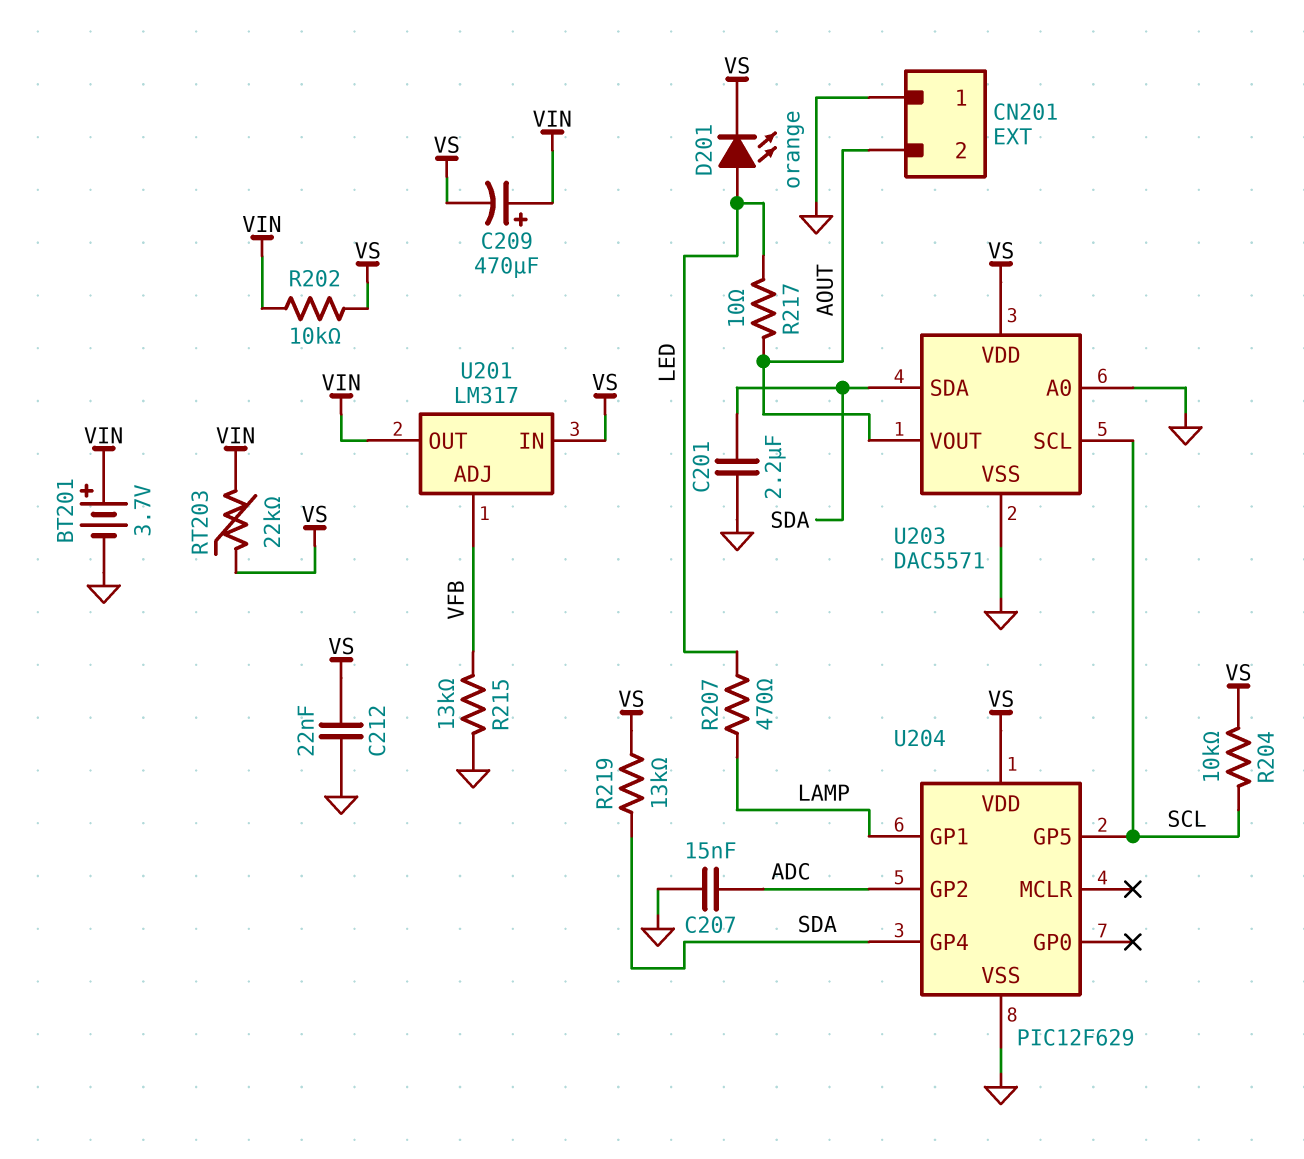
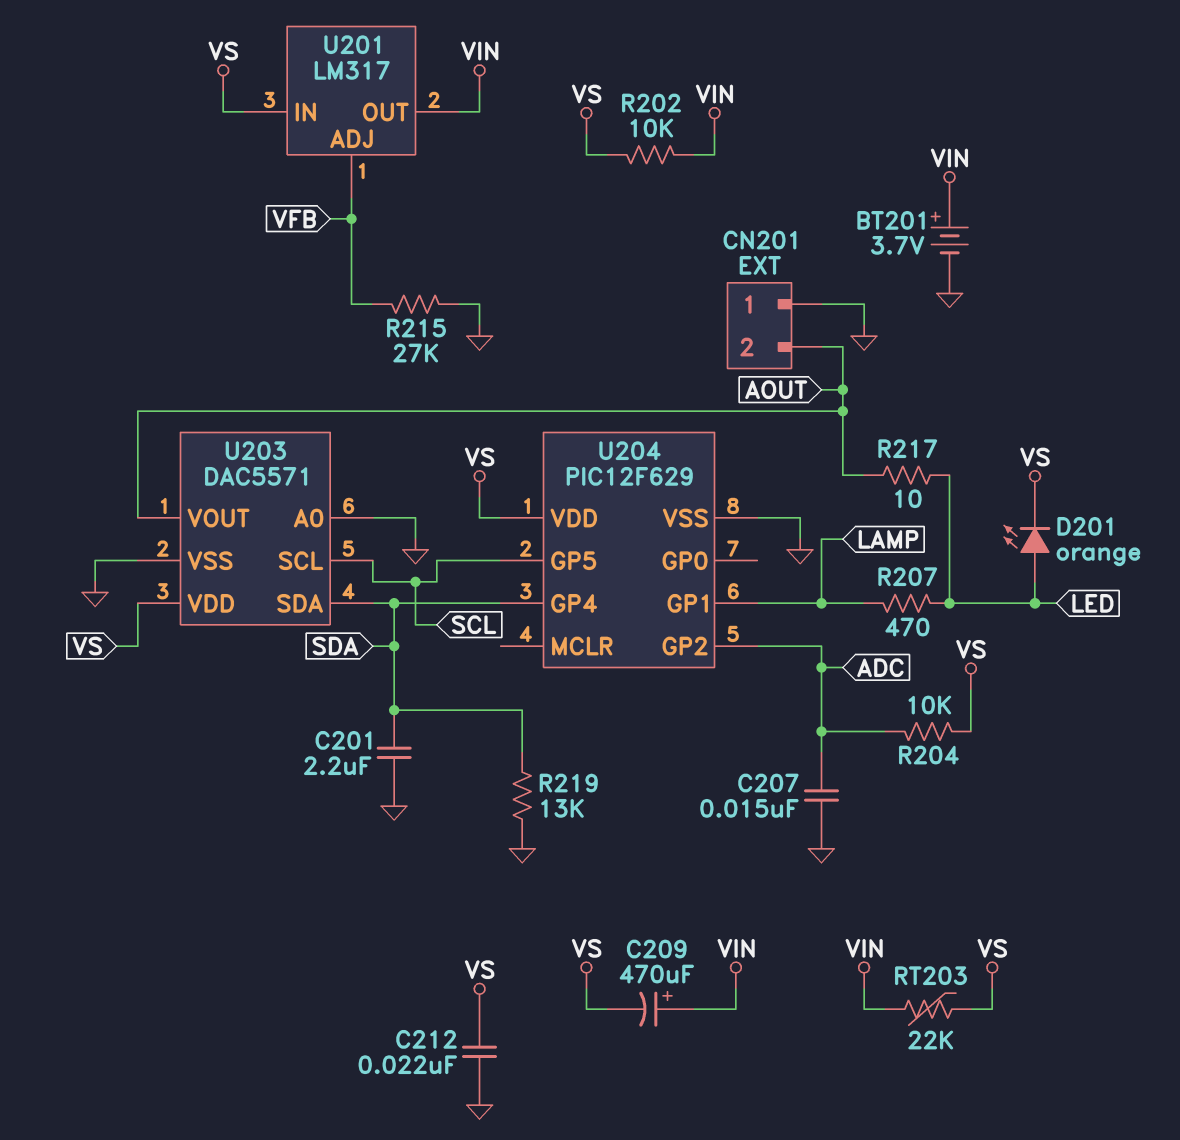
R204: 10k (SCL, VS) -> 10k (ADC, VS)
R215: 13k (GND, VFB) -> 27k (GND, VFB)
R219: 13k (SDA, VS) -> 13k (GND, SDA)

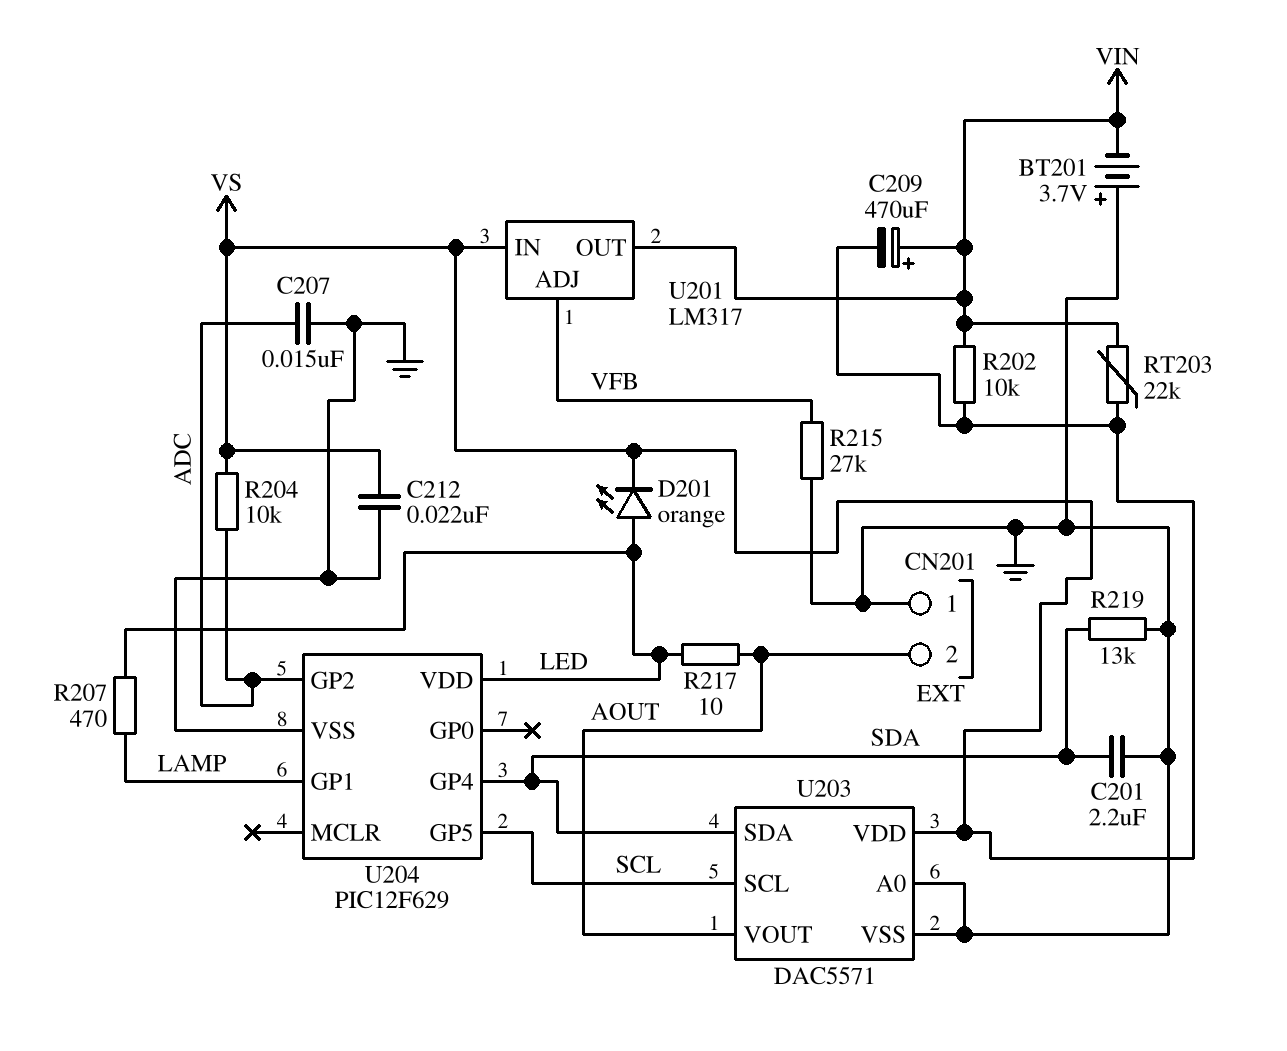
BT201: 3.7V (plus VIN, minus GND) -> 3.7V (plus GND, minus VIN)
U204 pin VDD: VS -> LED

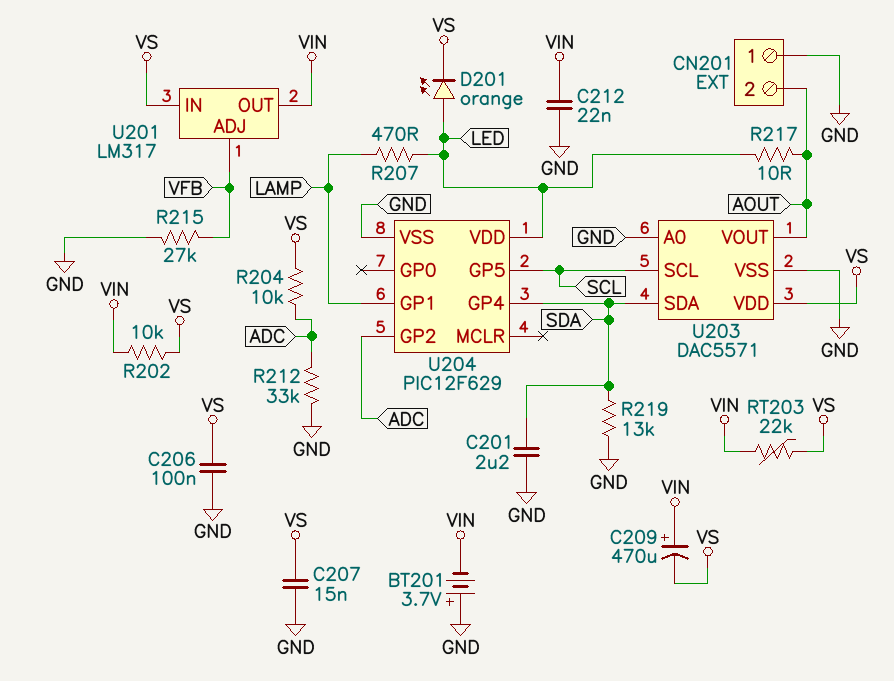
C206: none -> 100nF (GND, VS)
C207: 15nF (ADC, GND) -> 15nF (GND, VS)
C212: 22nF (GND, VS) -> 22nF (GND, VIN)
R212: none -> 33k (ADC, GND)

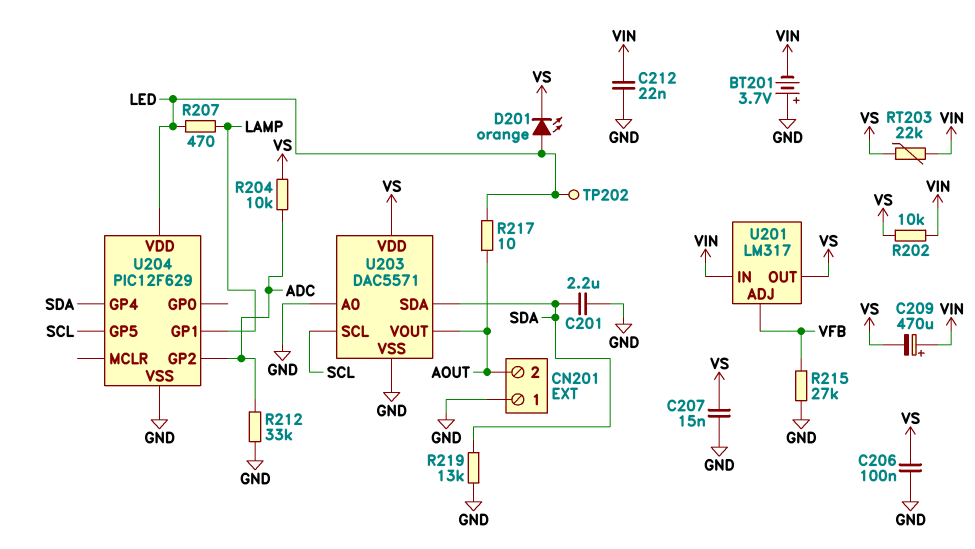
TP202: none -> test point (LED)
U201 pin IN: VS -> VIN
U201 pin OUT: VIN -> VS

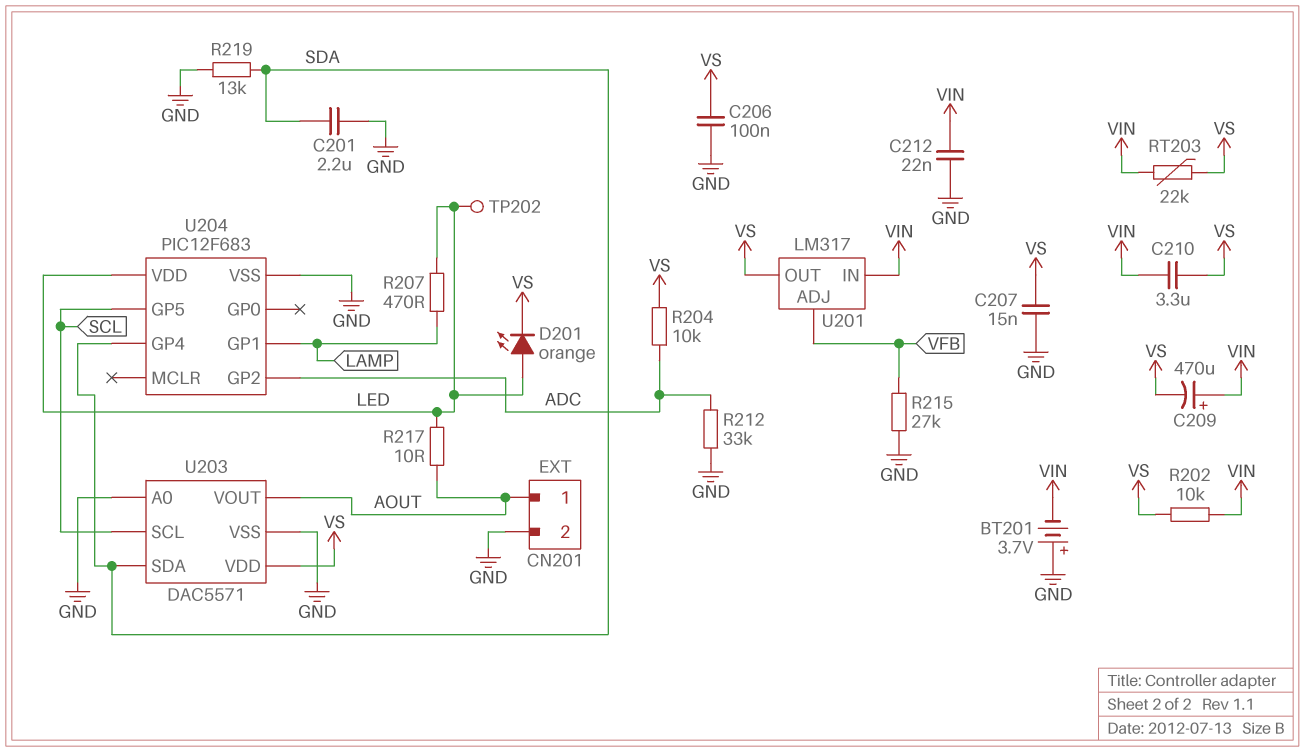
C210: none -> 3.3uF (VIN, VS)
CN201 pin 1: GND -> AOUT
CN201 pin 2: AOUT -> GND
U204: PIC12F629 -> PIC12F683

